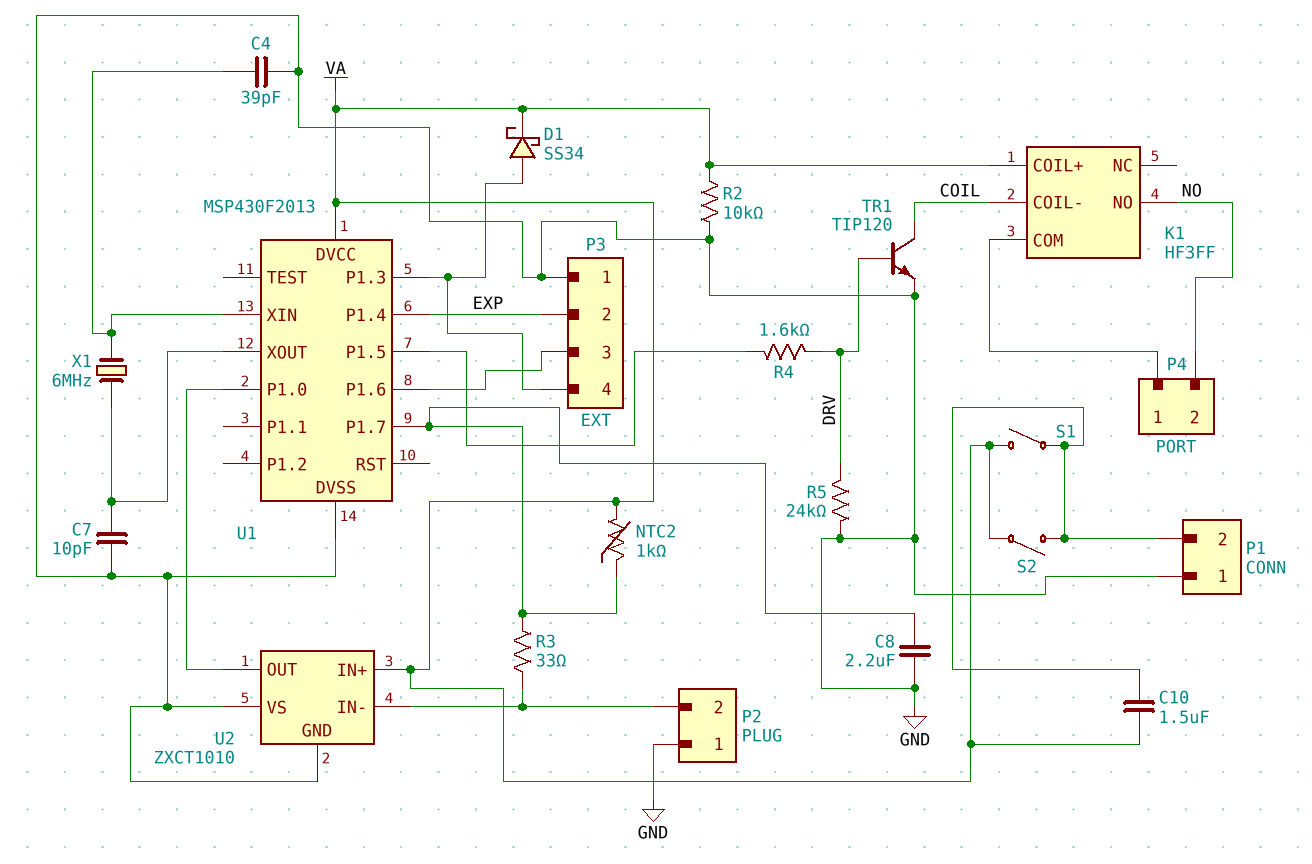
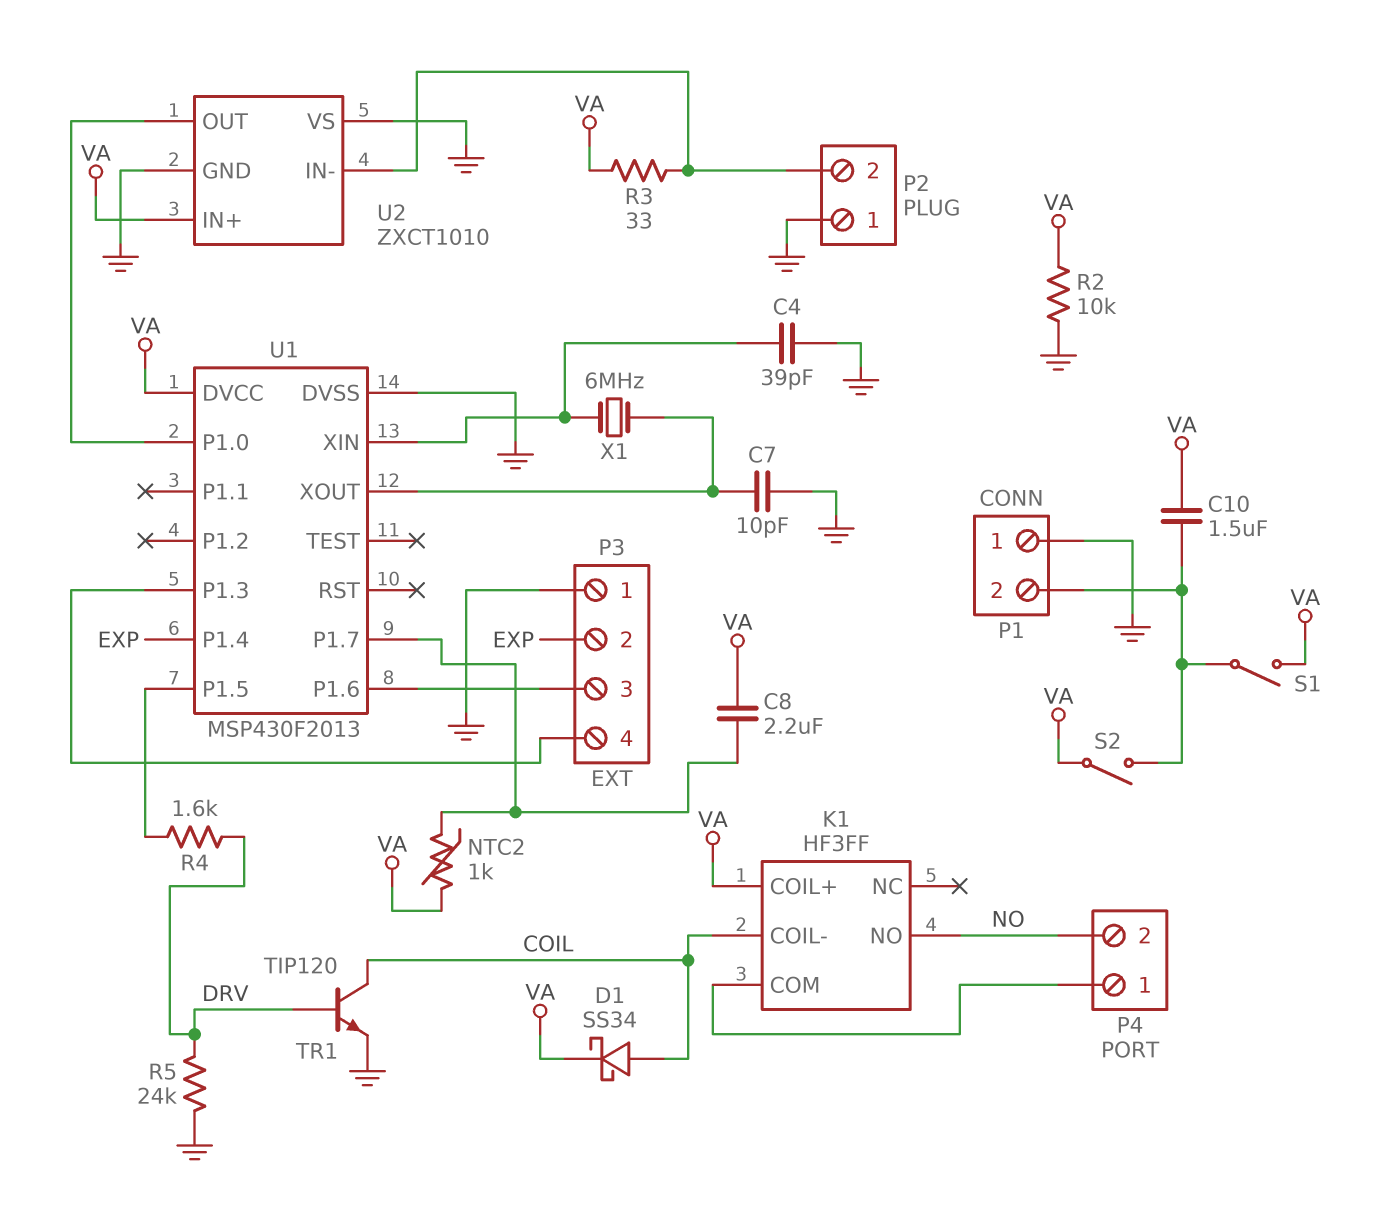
C8: 2.2uF (GND, U1/P1.7) -> 2.2uF (U1/P1.7, VA)
D1: schottky SS34 (A P3/4, K VA) -> schottky SS34 (A COIL, K VA)
R3: 33 (P2/2, U1/P1.7) -> 33 (P2/2, VA)

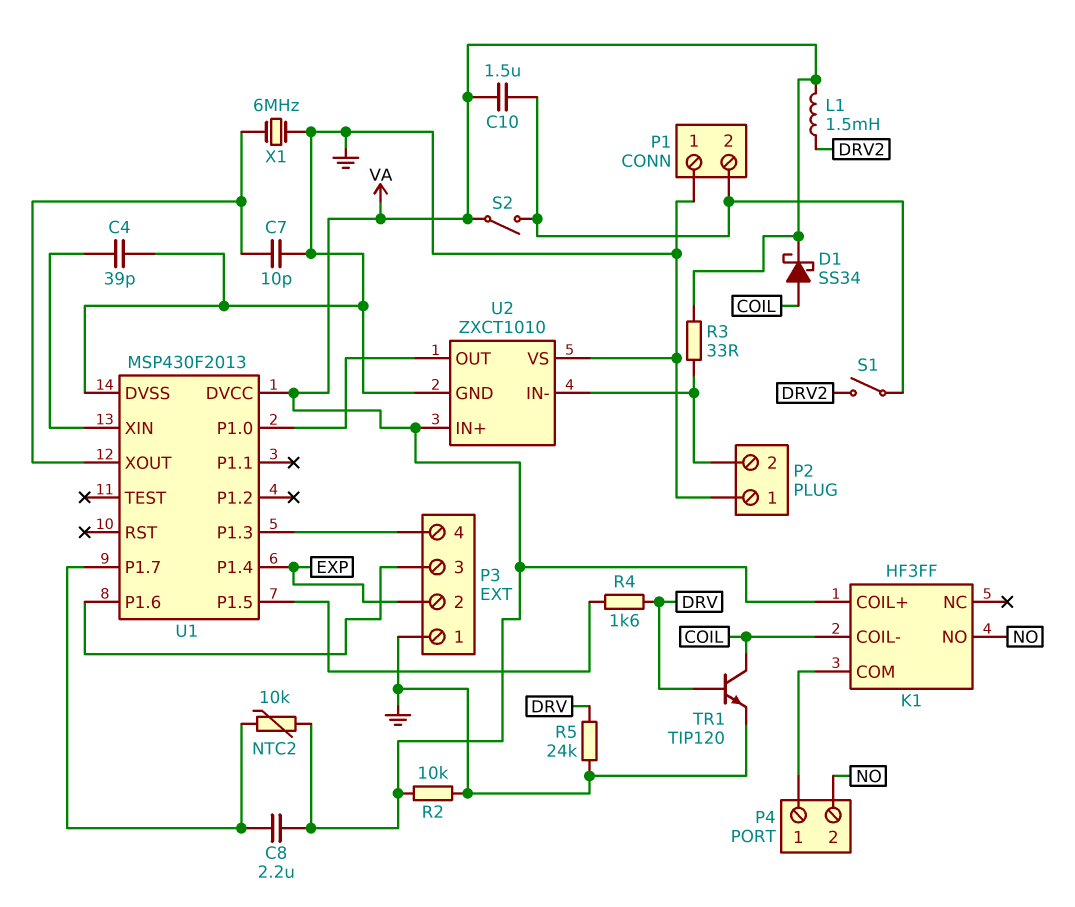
L1: none -> 1.5mH (DRV2, VA)
NTC2: 1k (U1/P1.7, VA) -> 10k (U1/P1.7, VA)
S1: switch (P1/2, VA) -> switch (DRV2, P1/2)
X1: 6MHz (U1/XIN, U1/XOUT) -> 6MHz (GND, U1/XOUT)

